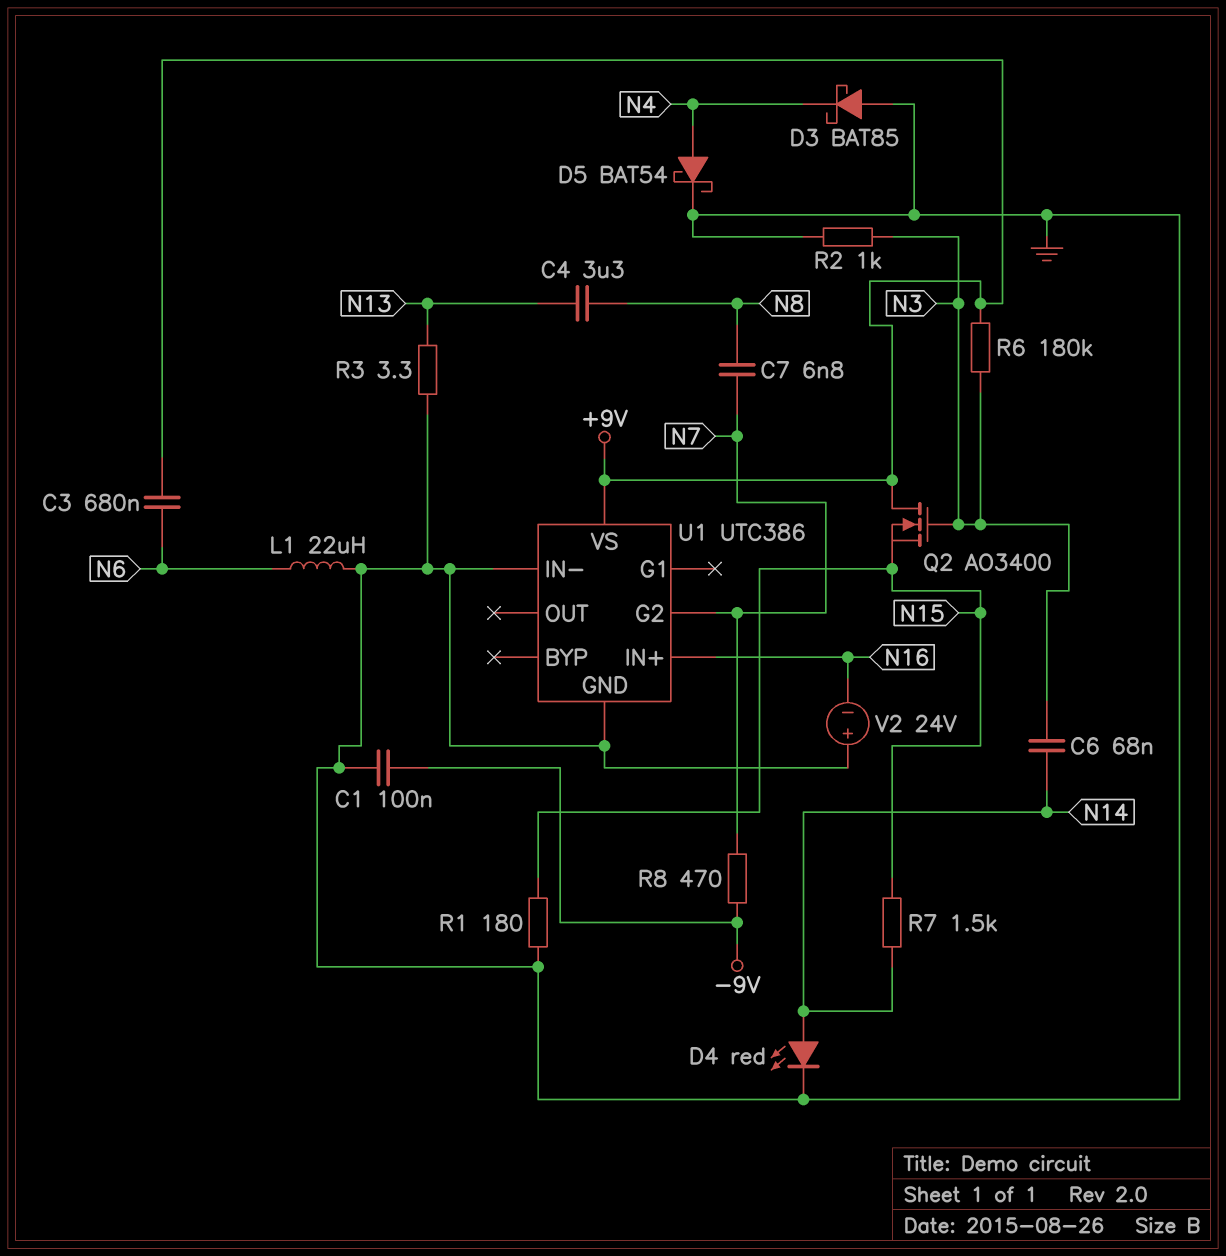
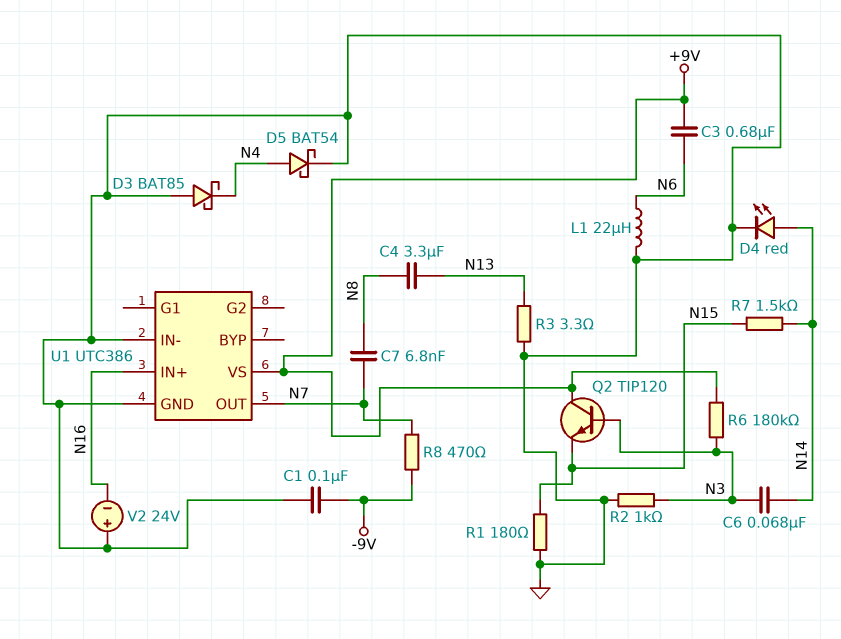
Q2: NMOS AO3400 (G N3, D +9V, S N15) -> NPN TIP120 (B N3, C +9V, E N15)
U1 pin G2: N7 -> none
U1 pin OUT: none -> N7

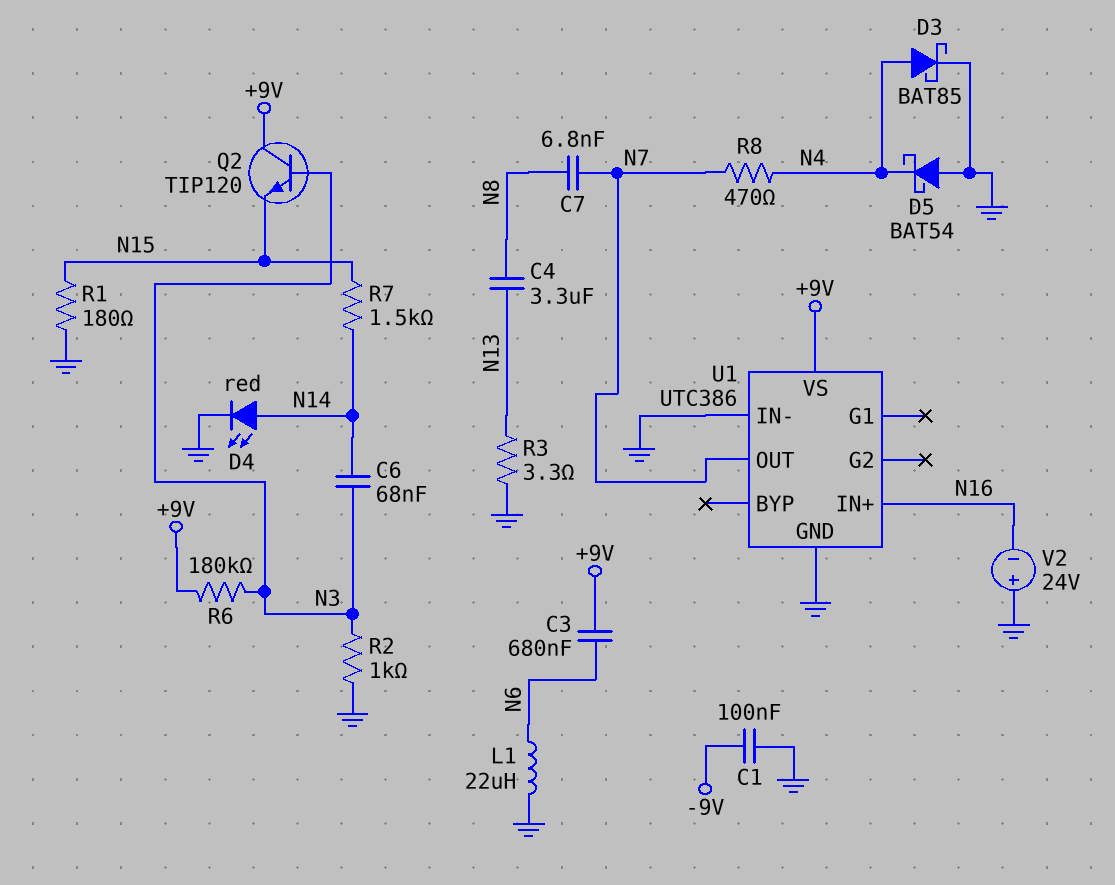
D3: schottky BAT85 (A GND, K N4) -> schottky BAT85 (A N4, K GND)
D5: schottky BAT54 (A N4, K GND) -> schottky BAT54 (A GND, K N4)
R8: 470 (-9V, N7) -> 470 (N4, N7)

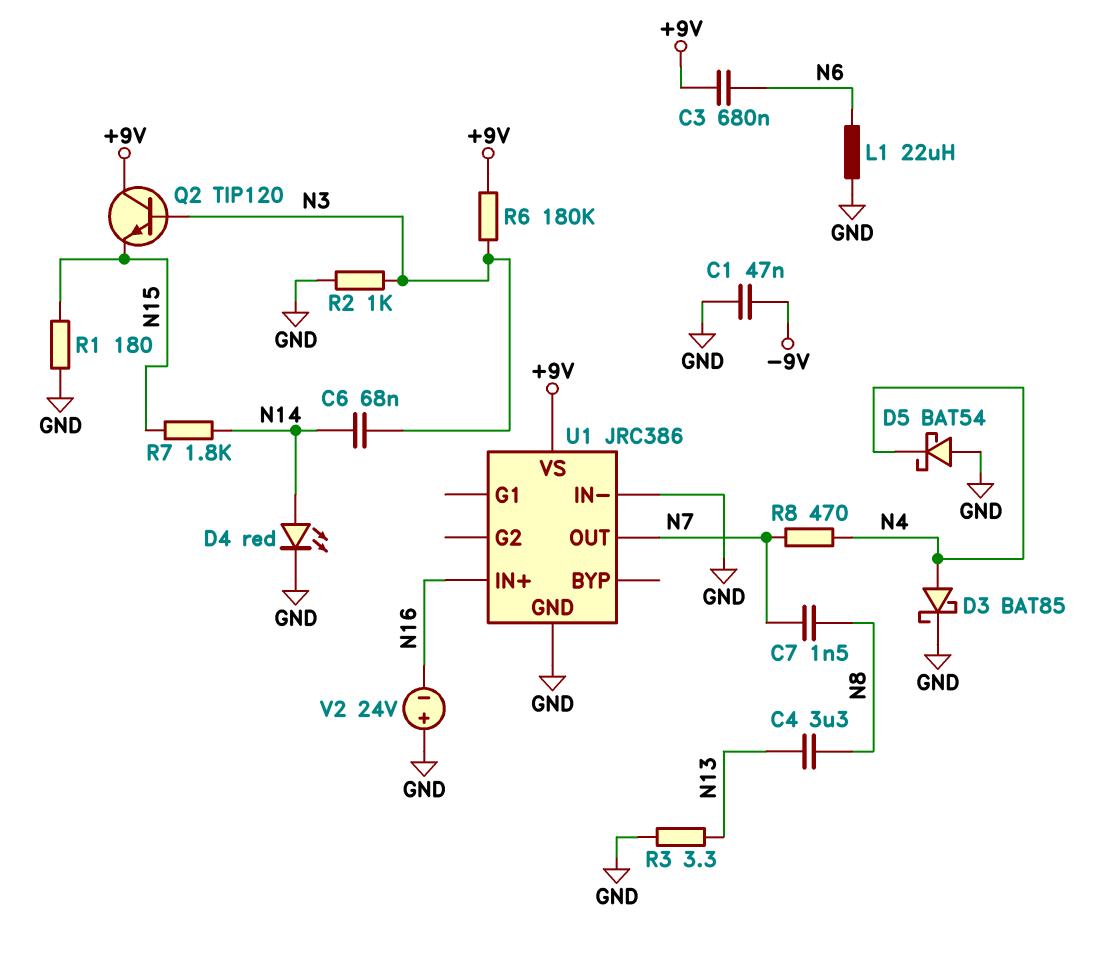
C1: 100nF (-9V, GND) -> 47nF (-9V, GND)
C7: 6.8nF (N7, N8) -> 1.5nF (N7, N8)
R7: 1.5k (N14, N15) -> 1.8k (N14, N15)
U1: UTC386 -> JRC386

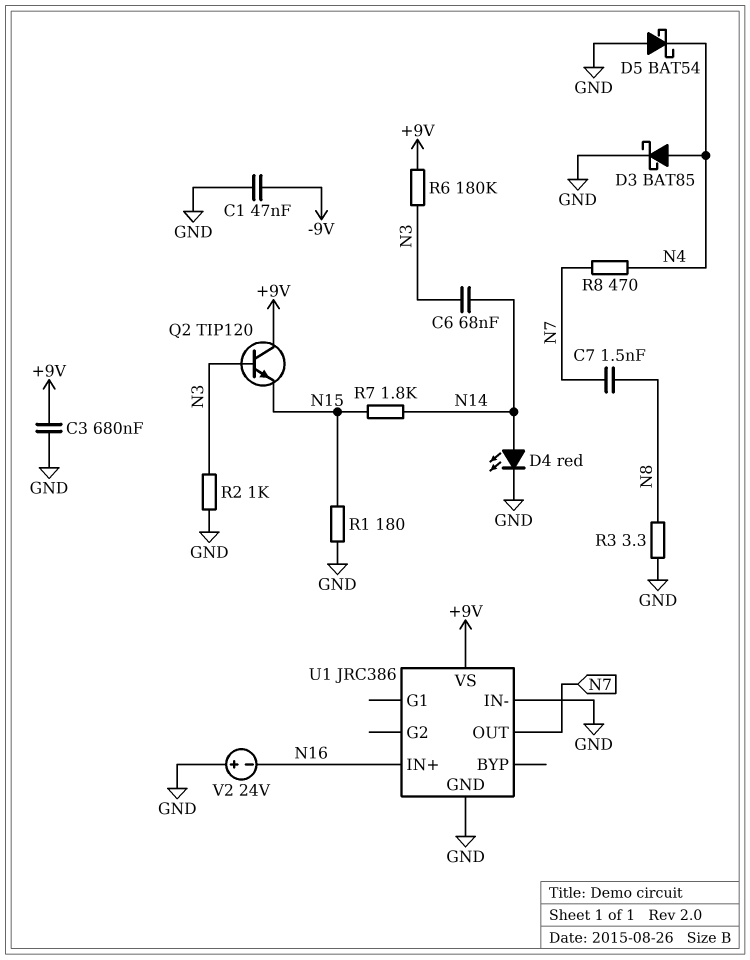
C3: 680nF (+9V, N6) -> 680nF (+9V, GND)
C4: 3.3uF (N8, N13) -> none
L1: 22uH (GND, N6) -> none
R3: 3.3 (GND, N13) -> 3.3 (GND, N8)

